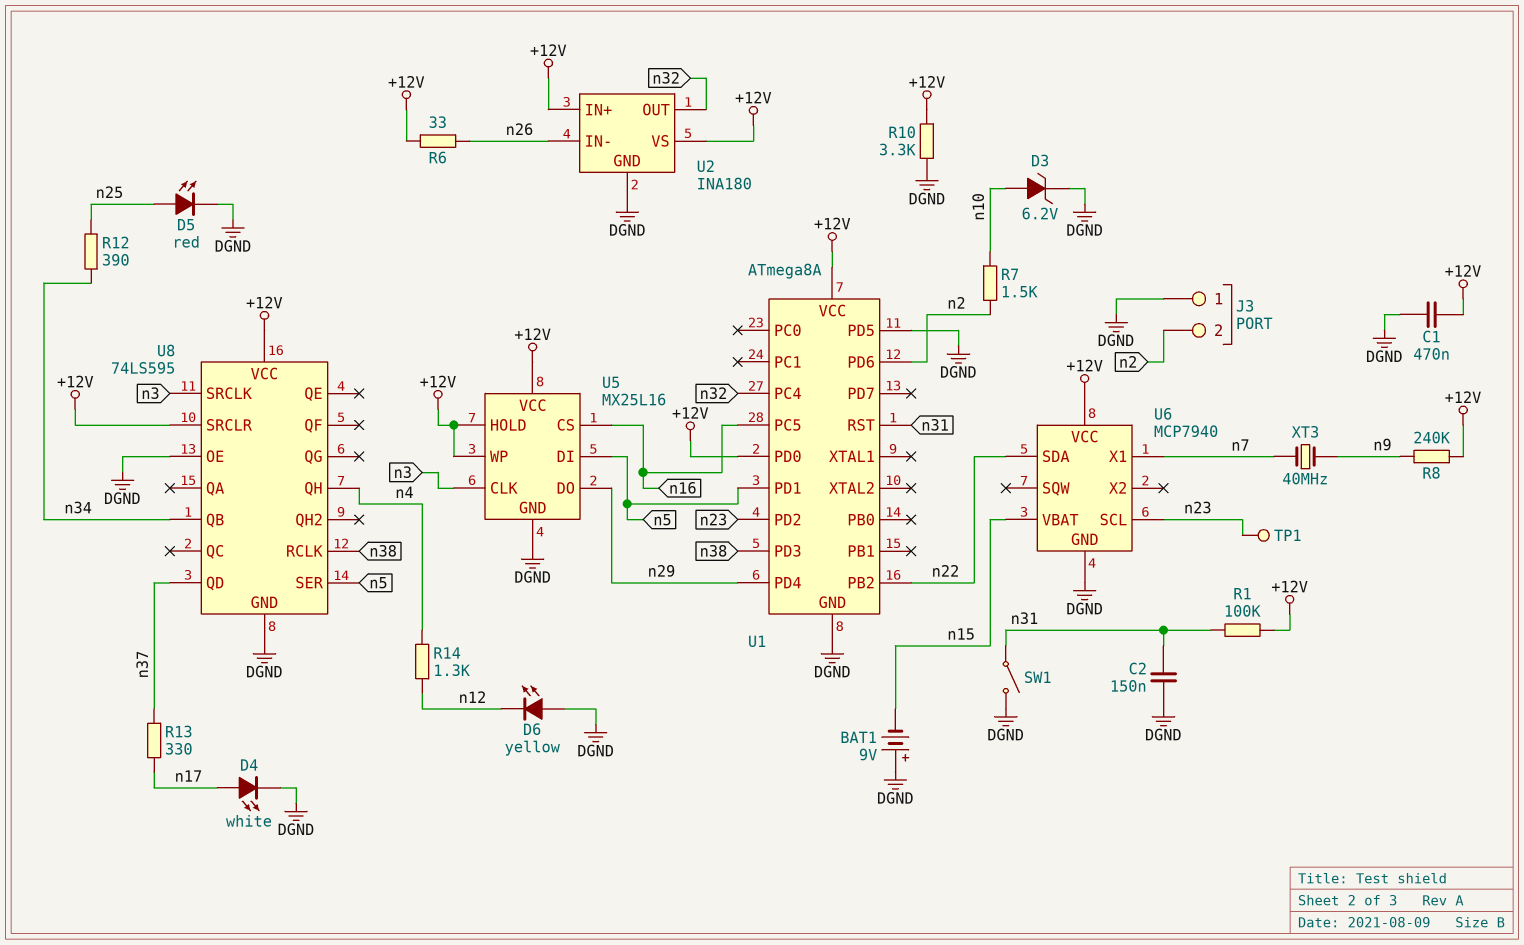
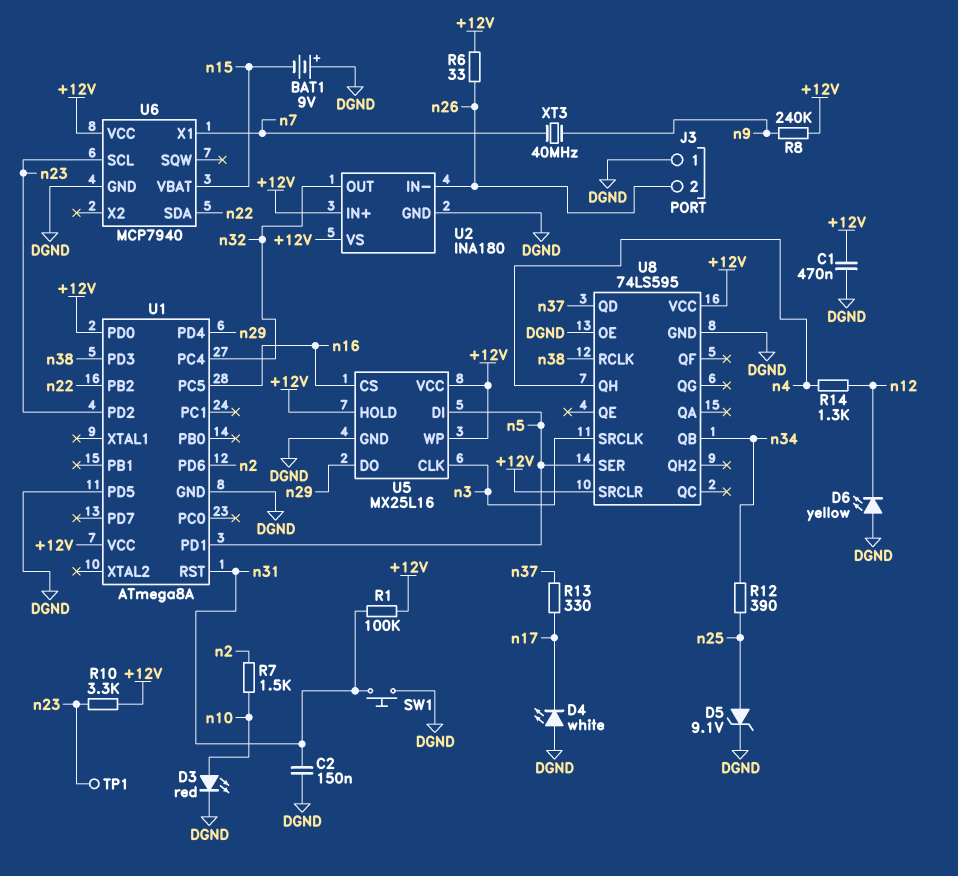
D3: zener 6.2V (A n10, K DGND) -> LED red (A n10, K DGND)
D4: LED white (A n17, K DGND) -> LED white (A DGND, K n17)
D5: LED red (A n25, K DGND) -> zener 9.1V (A n25, K DGND)
J3 pin 2: n2 -> n26
R10: 3.3k (+12V, DGND) -> 3.3k (+12V, n23)
SW1: switch (DGND, n31) -> button (DGND, n31)

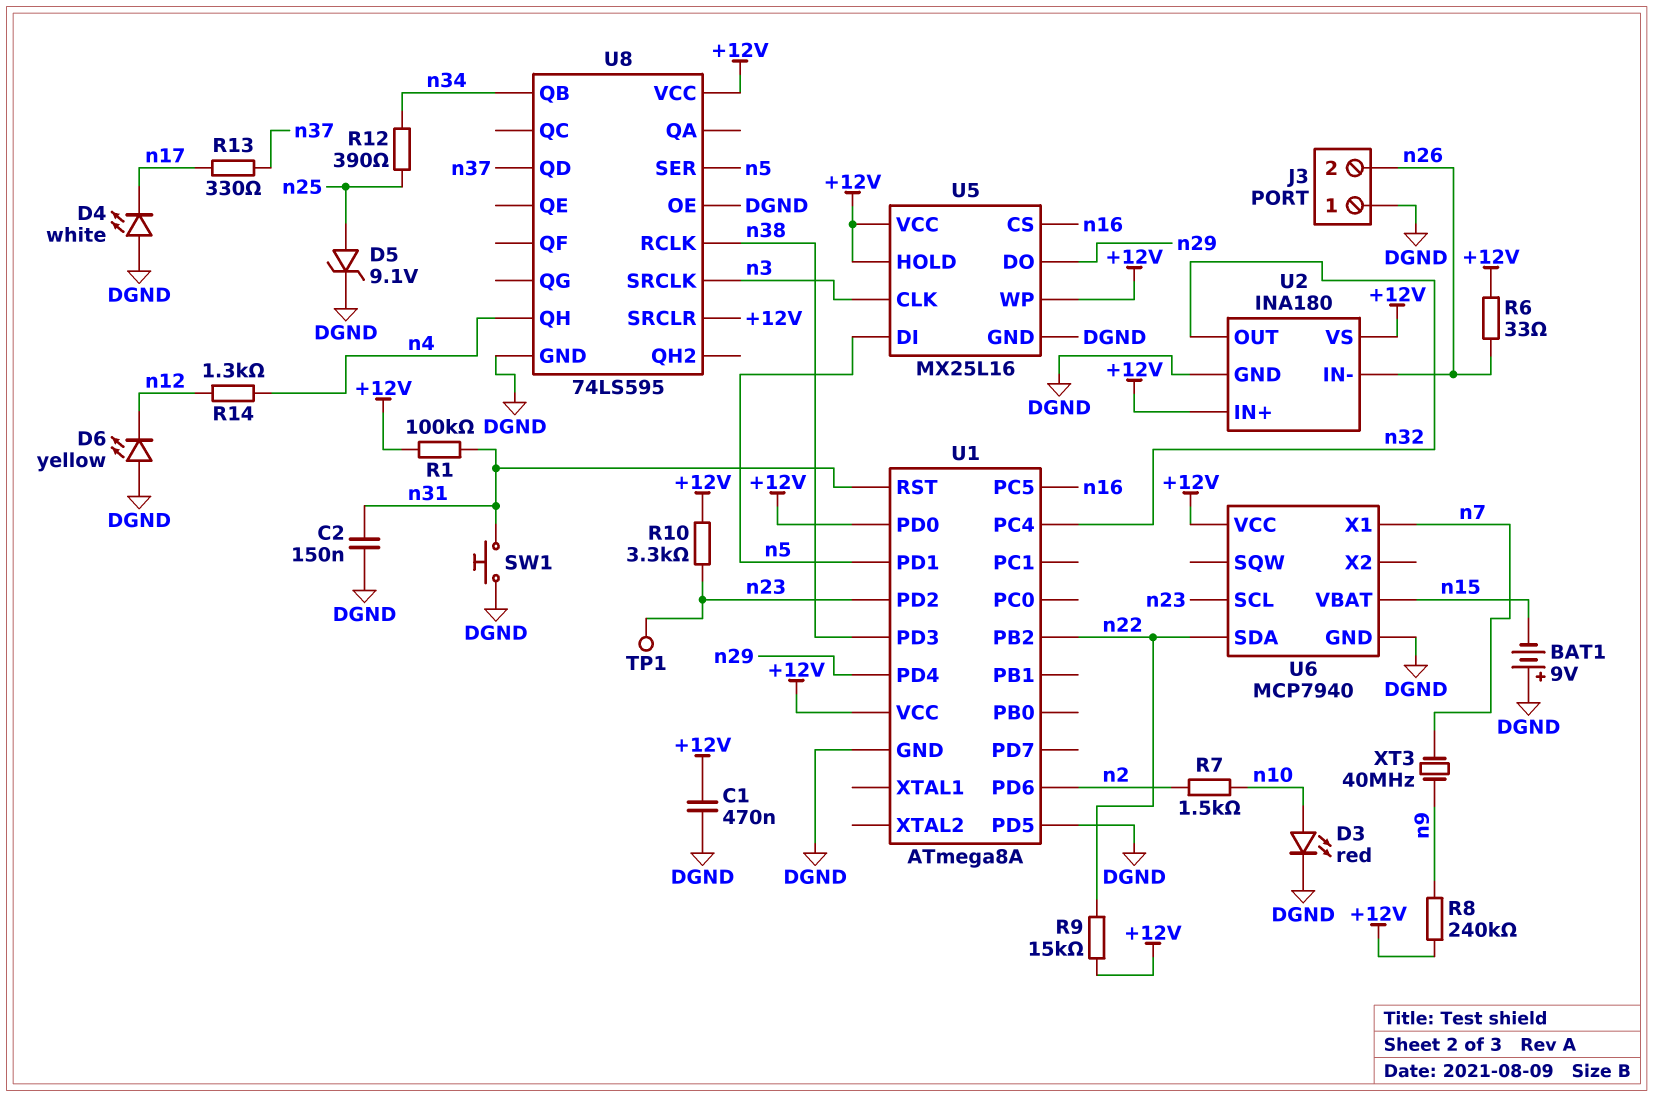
R9: none -> 15k (+12V, n22)

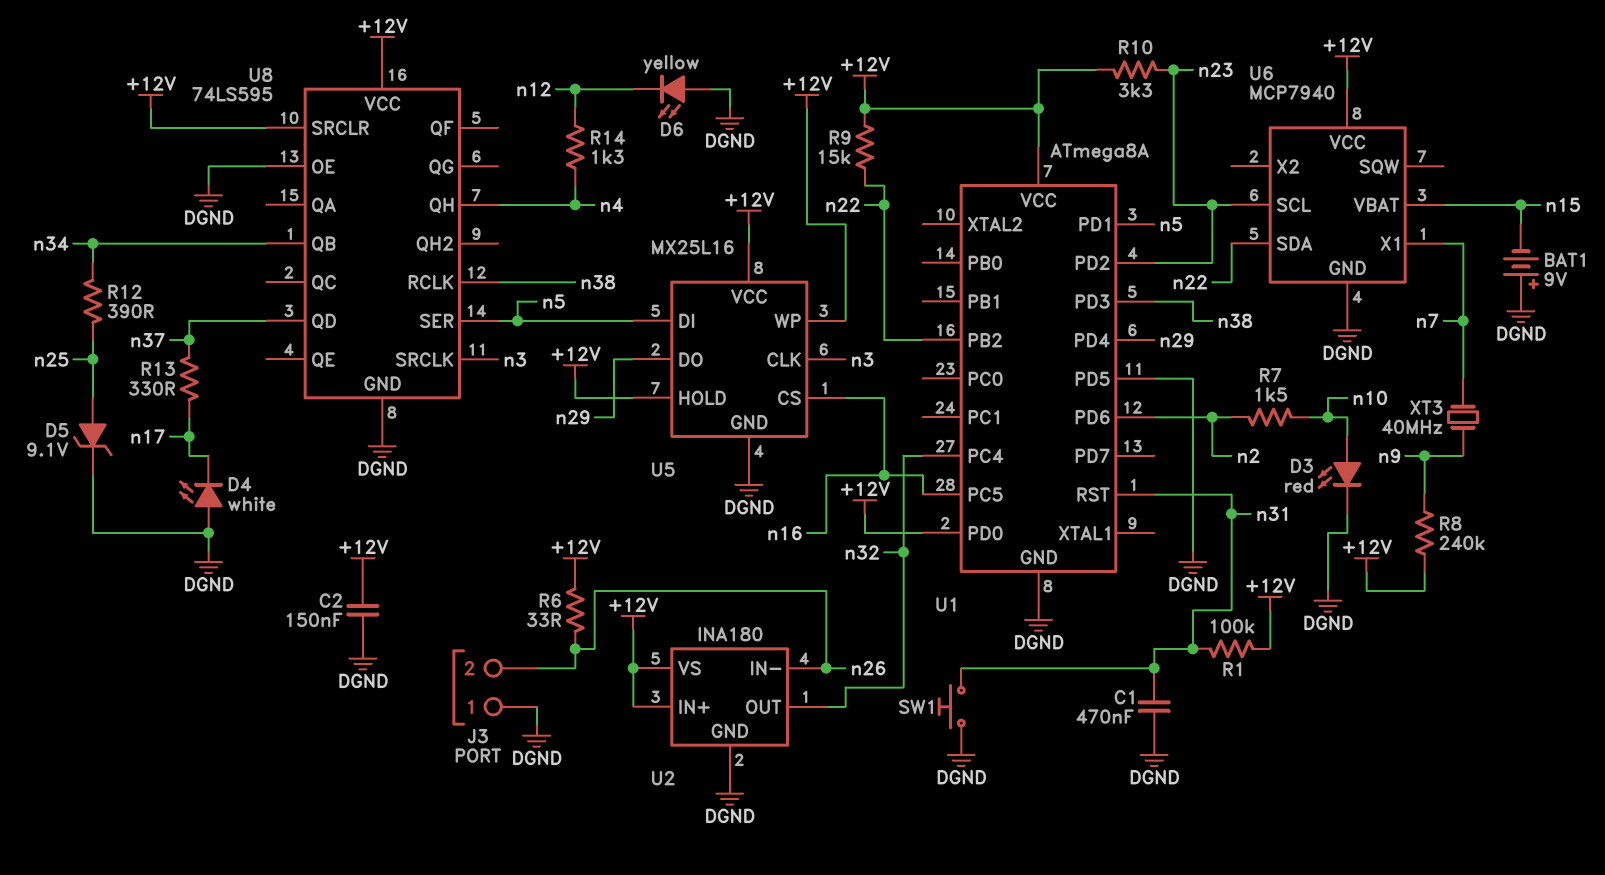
C1: 470nF (+12V, DGND) -> 470nF (DGND, n31)
C2: 150nF (DGND, n31) -> 150nF (+12V, DGND)
TP1: test point (n23) -> none

